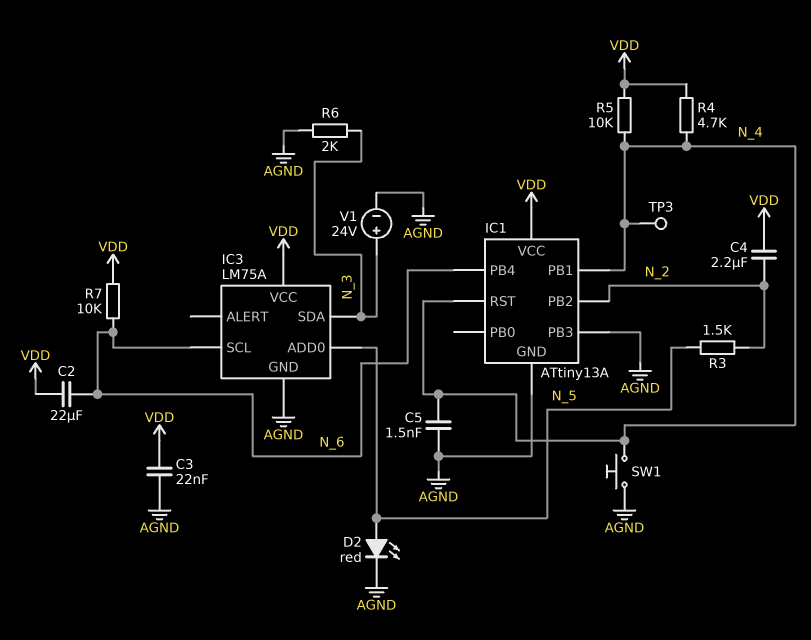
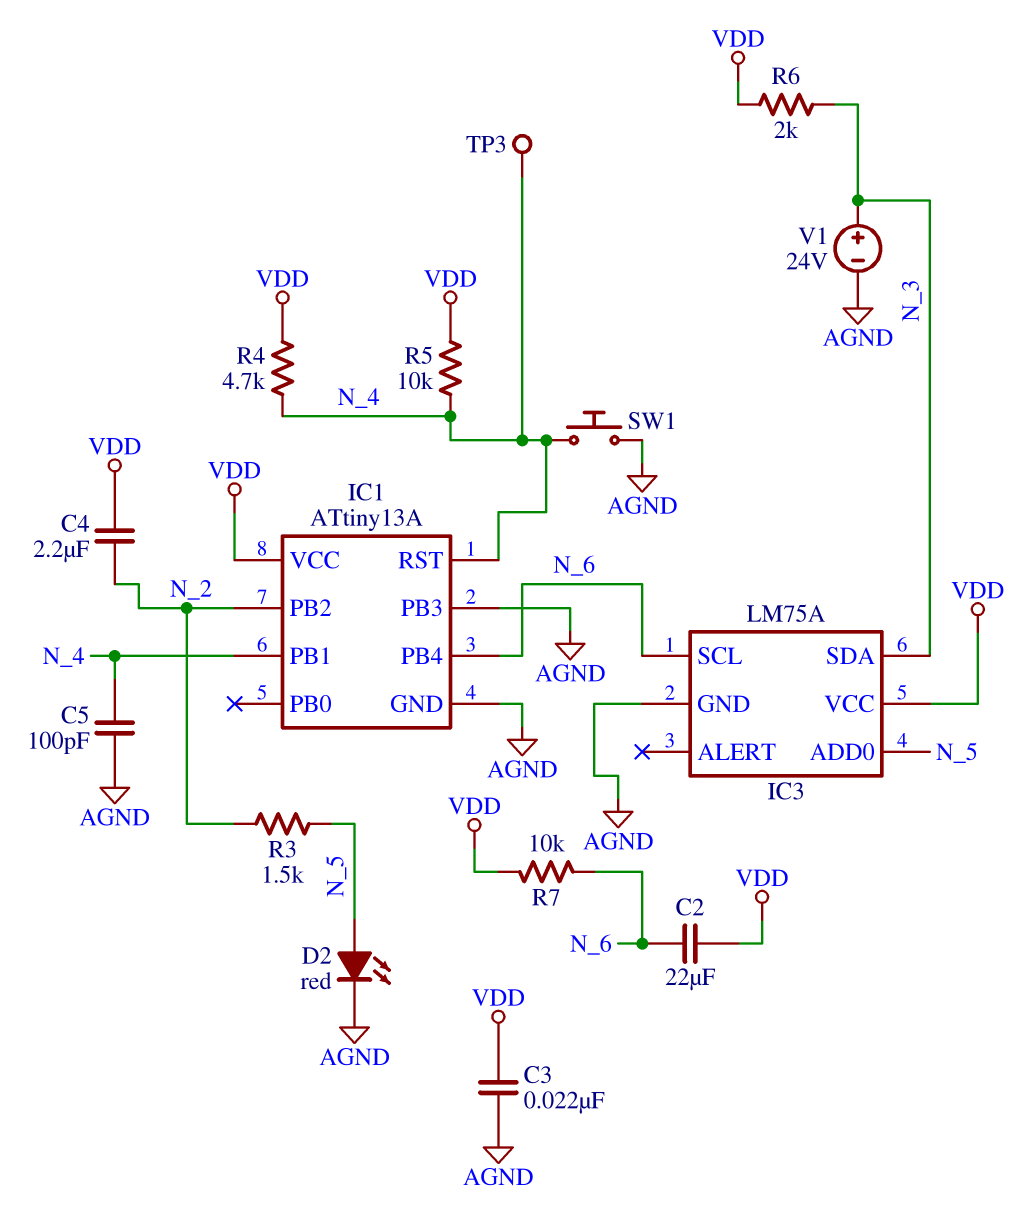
C5: 1.5nF (AGND, N_4) -> 100pF (AGND, N_4)
R6: 2k (AGND, N_3) -> 2k (N_3, VDD)

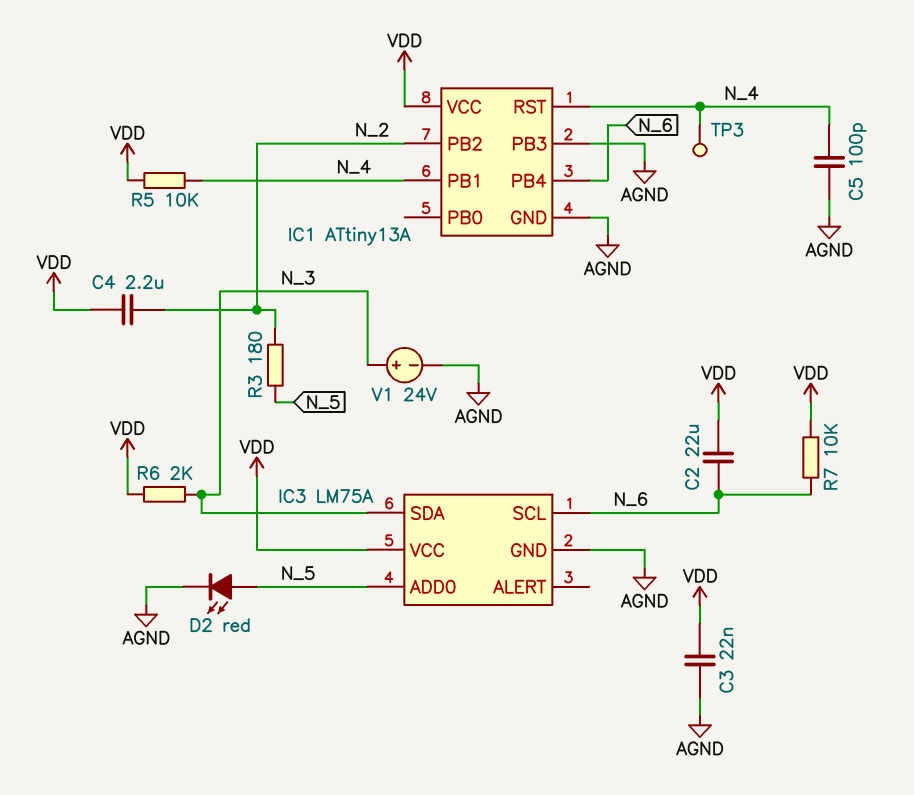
R3: 1.5k (N_2, N_5) -> 180 (N_2, N_5)
R4: 4.7k (N_4, VDD) -> none
SW1: button (AGND, N_4) -> none

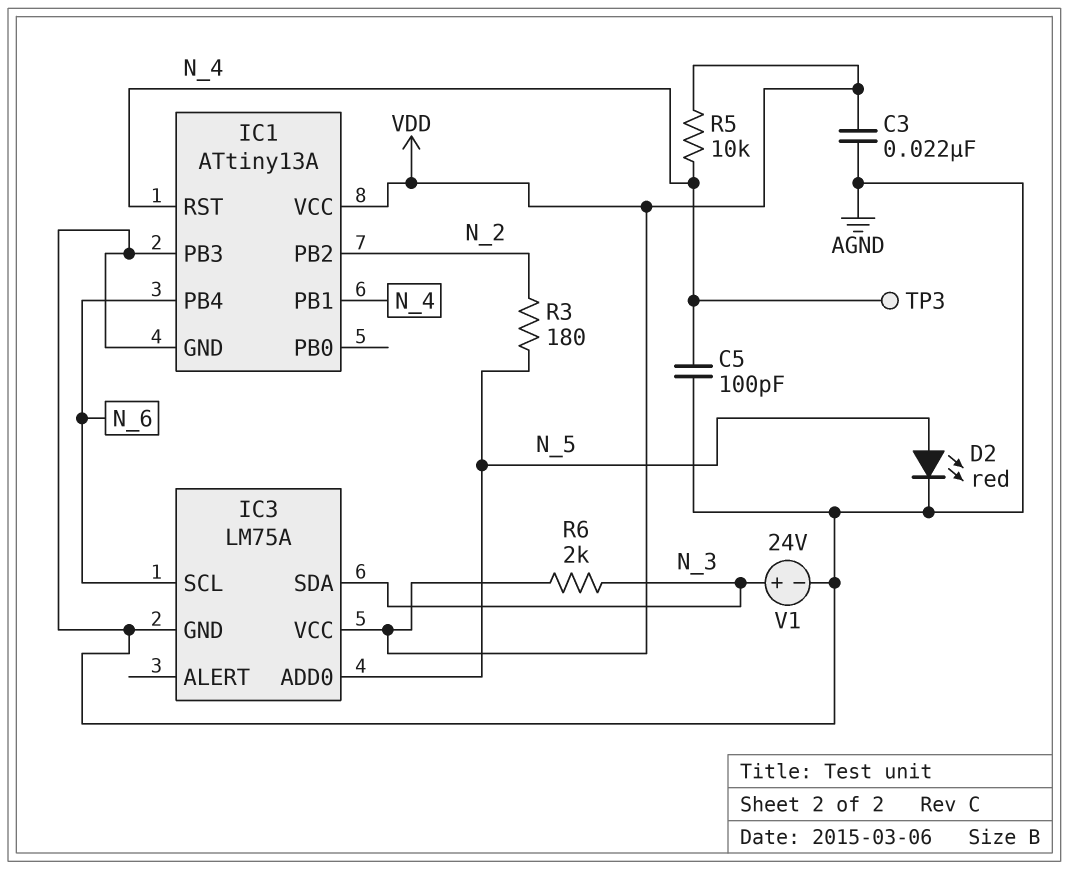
C2: 22uF (N_6, VDD) -> none
C4: 2.2uF (N_2, VDD) -> none
R7: 10k (N_6, VDD) -> none

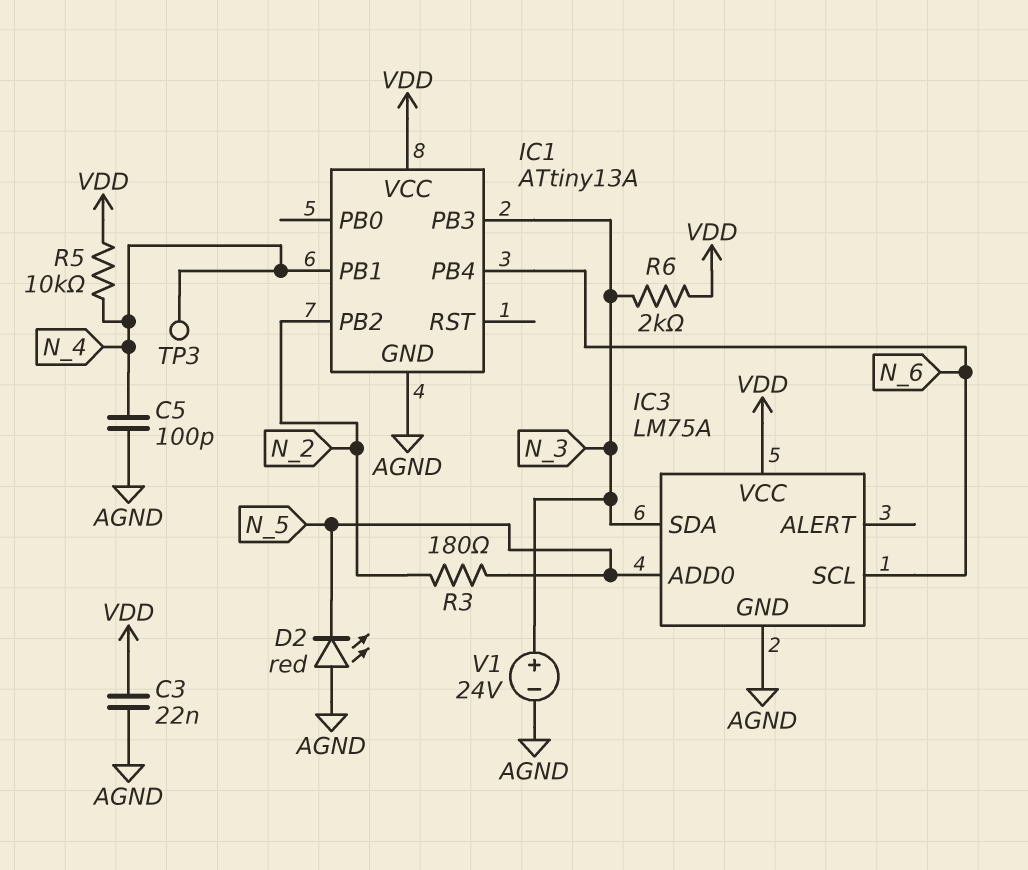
D2: LED red (A N_5, K AGND) -> LED red (A AGND, K N_5)
IC1 pin PB3: AGND -> N_3
IC1 pin RST: N_4 -> none

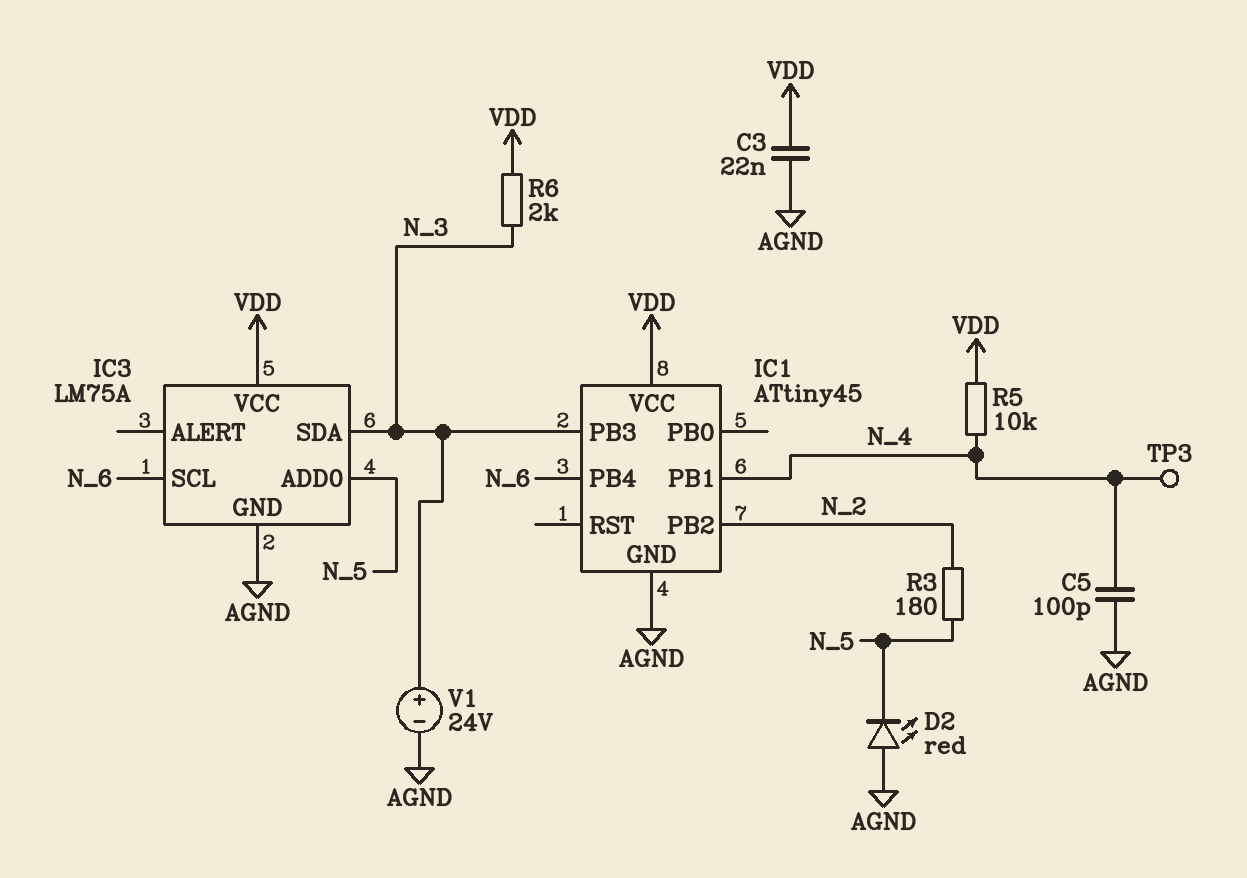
IC1: ATtiny13A -> ATtiny45

